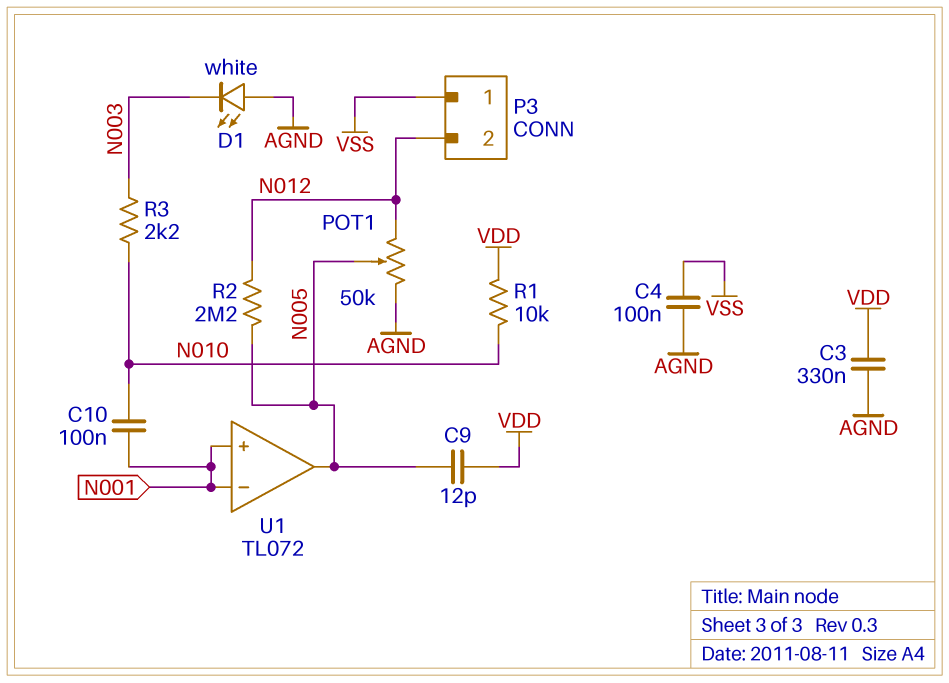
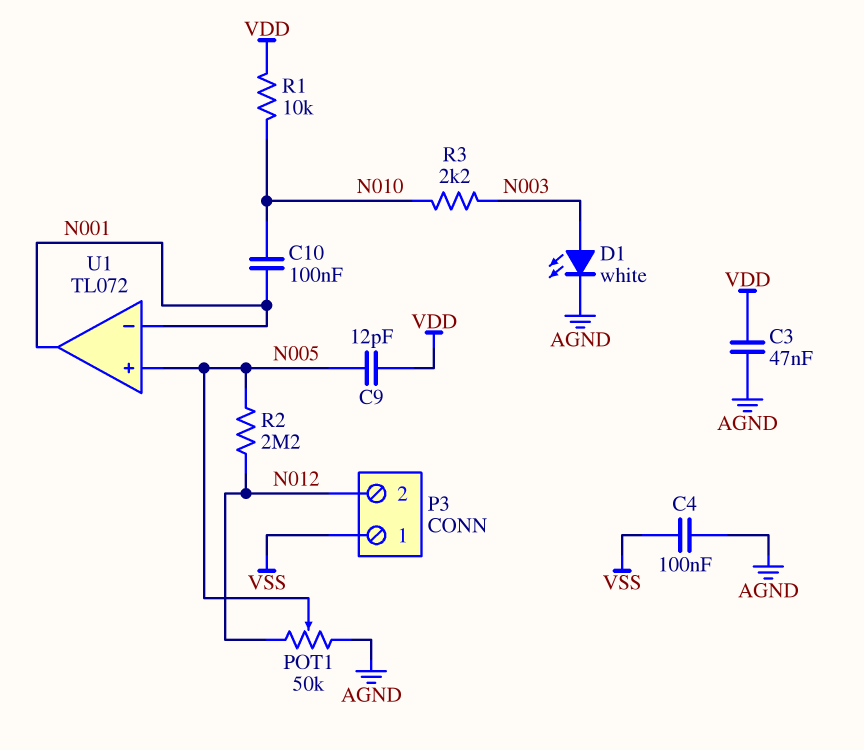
C3: 330nF (AGND, VDD) -> 47nF (AGND, VDD)
D1: LED white (A AGND, K N003) -> LED white (A N003, K AGND)
U1 pin in+: N001 -> N005
U1 pin out: N005 -> N001

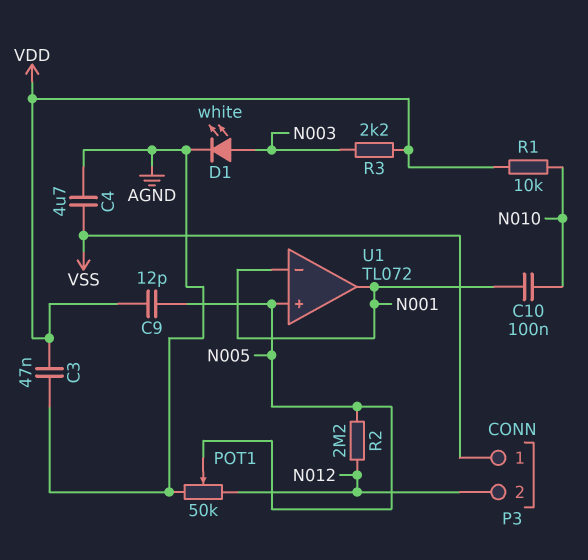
C4: 100nF (AGND, VSS) -> 4.7uF (AGND, VSS)
R3: 2.2k (N003, N010) -> 2.2k (N003, VDD)

